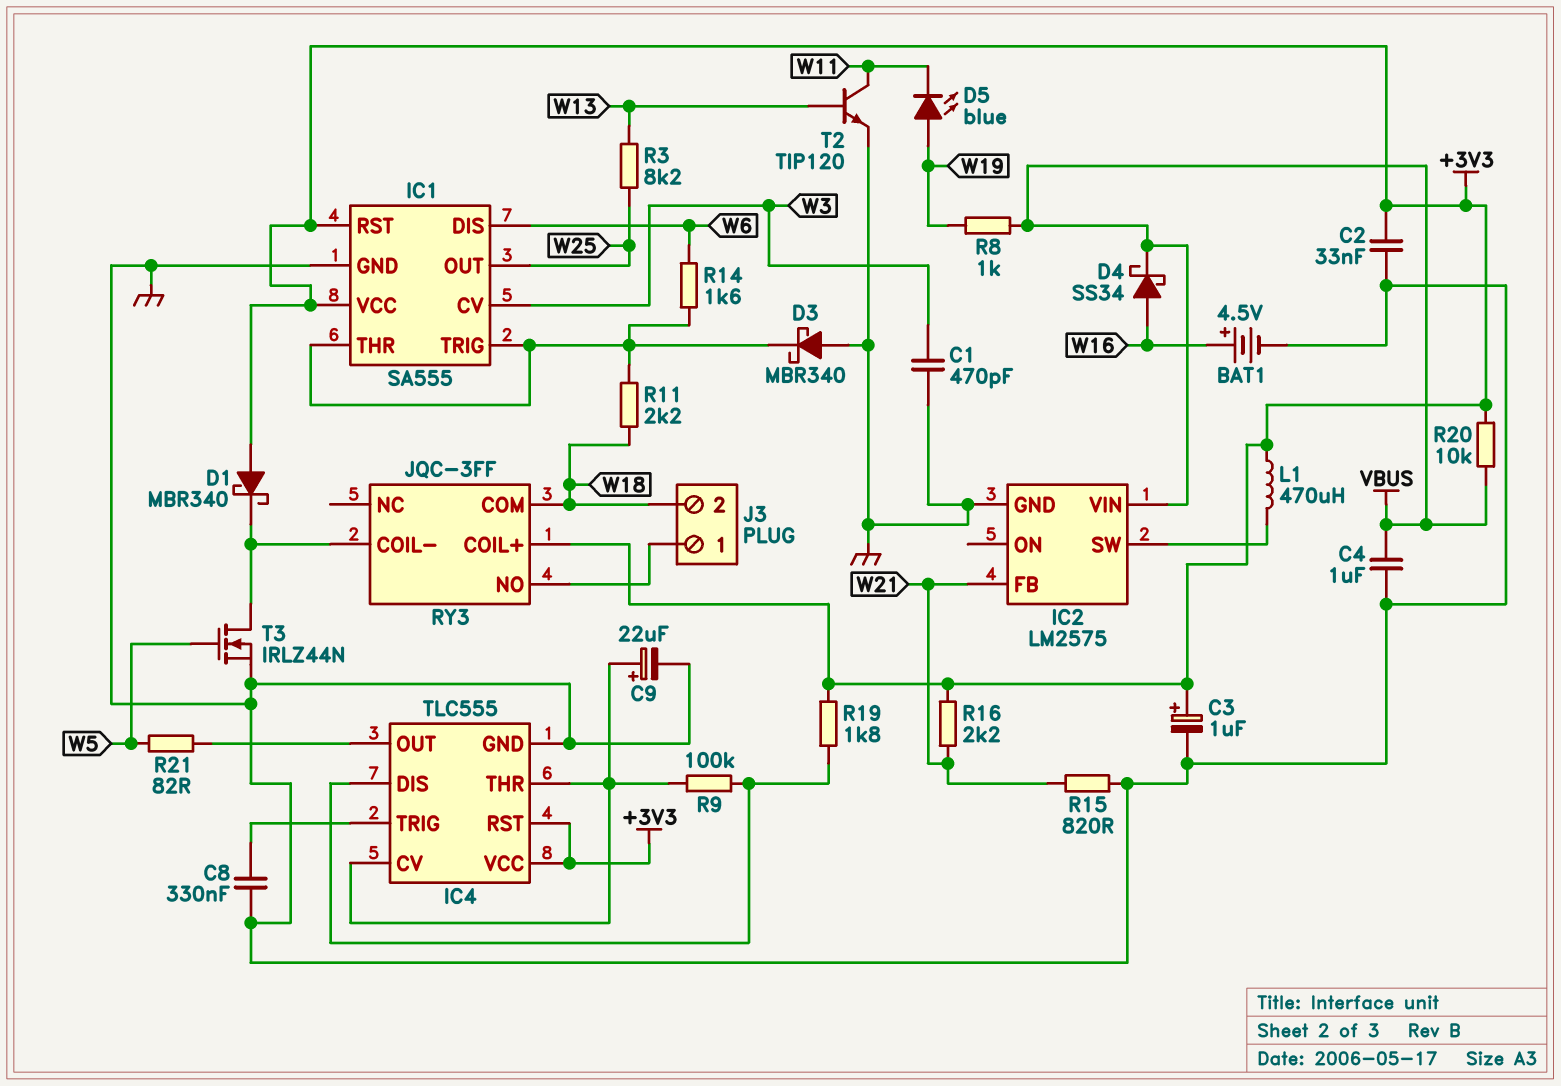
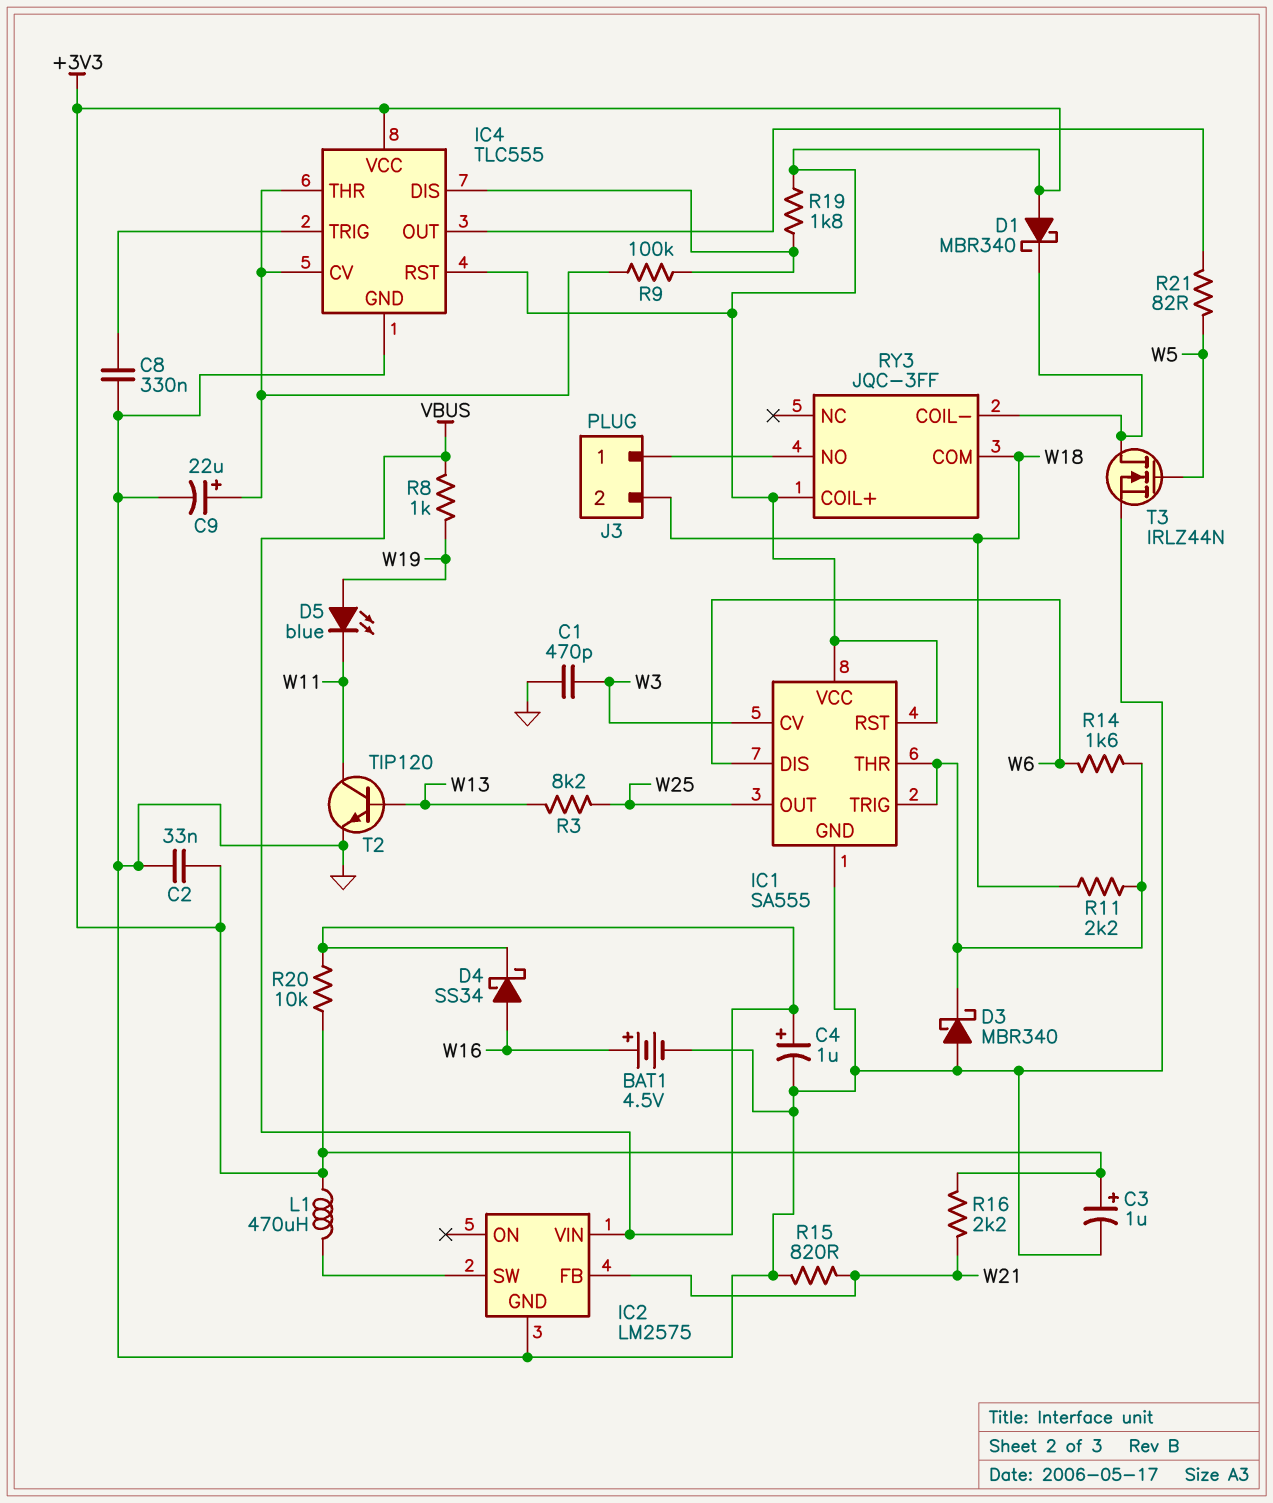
C4: 1uF (GND, VBUS) -> 1uF (plus VBUS, minus GND)

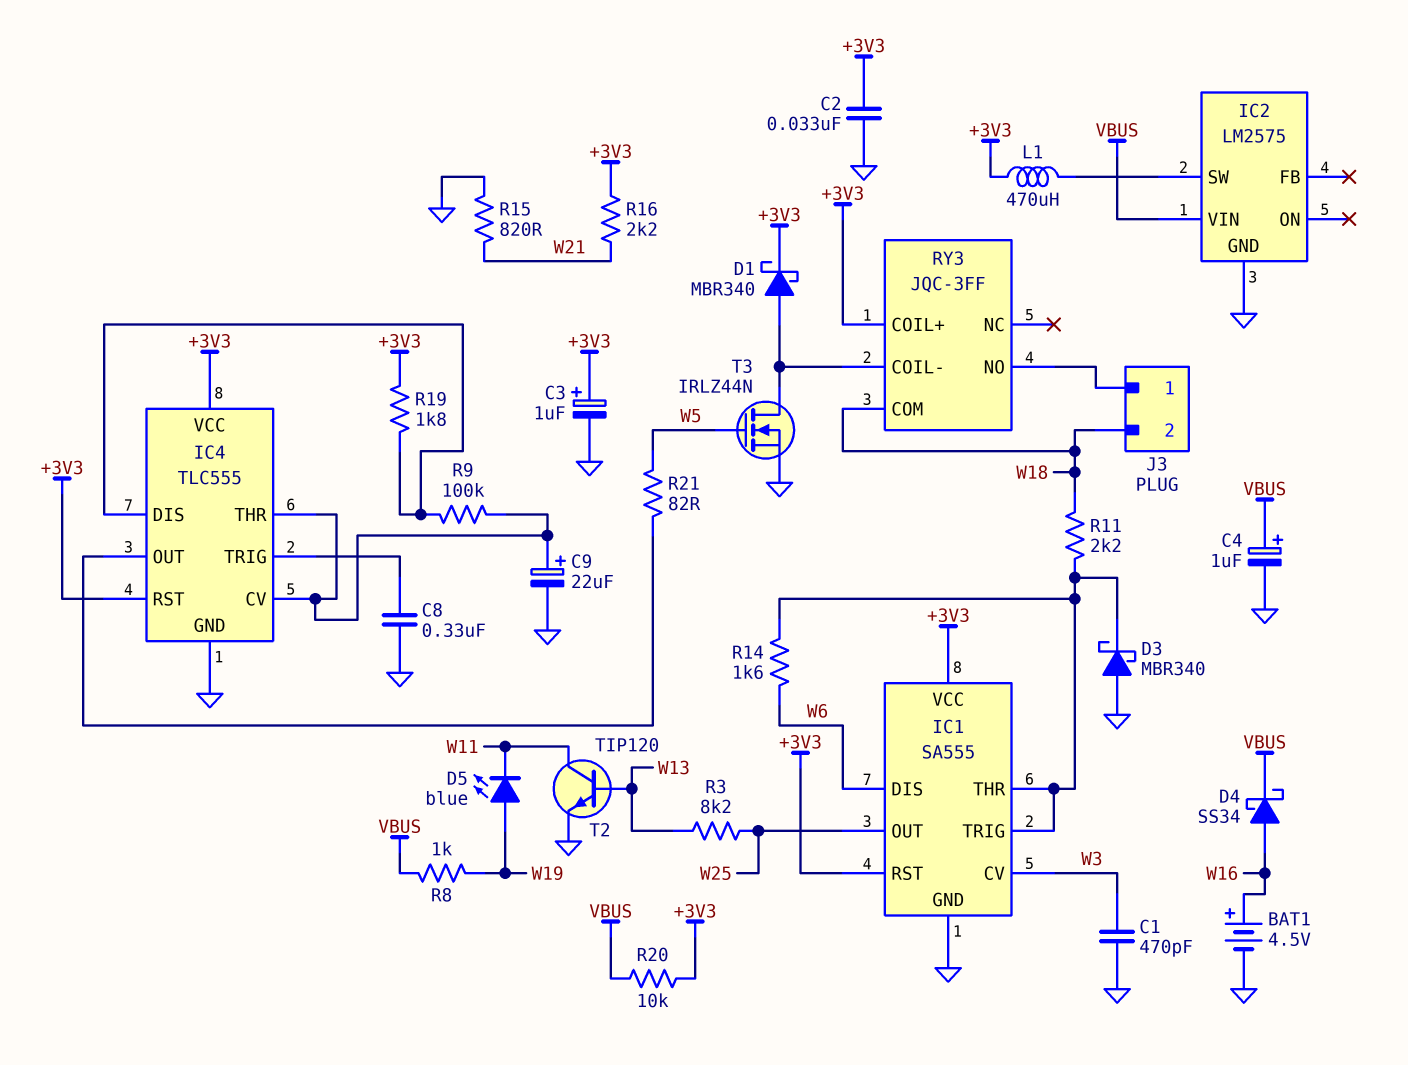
D1: schottky MBR340 (A +3V3, K RY3/COIL-) -> schottky MBR340 (A RY3/COIL-, K +3V3)
IC2 pin FB: W21 -> none

